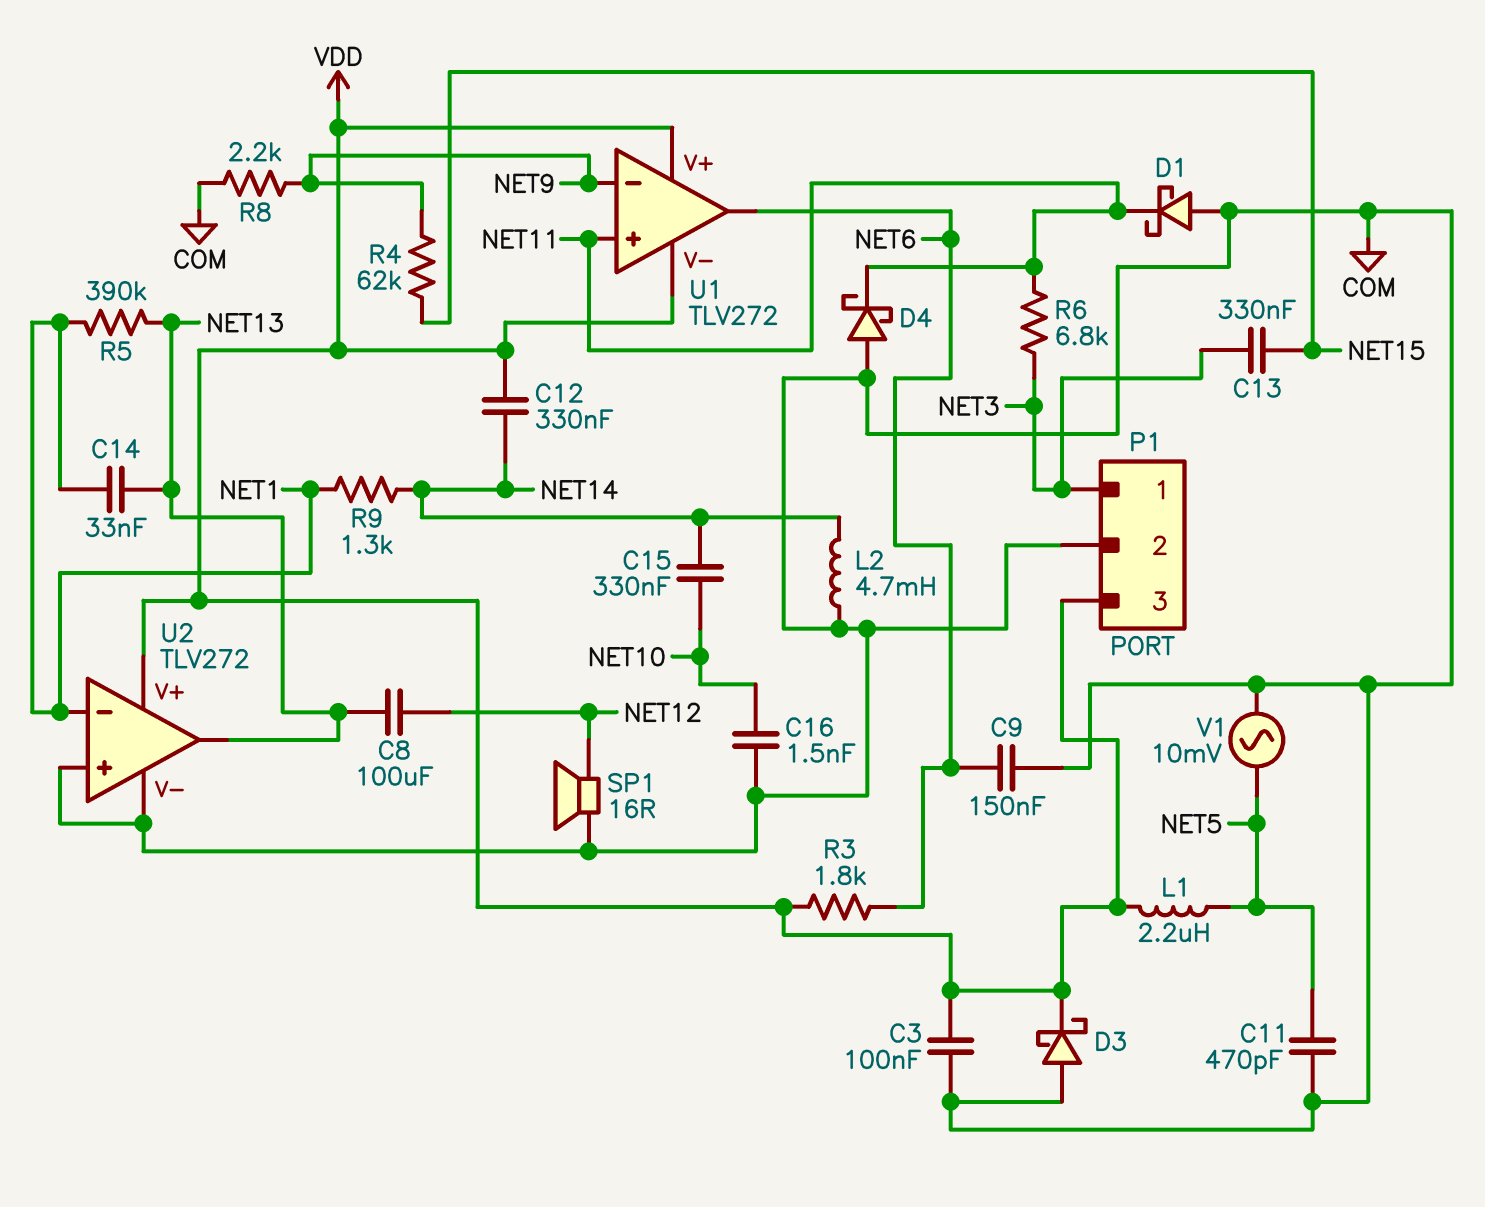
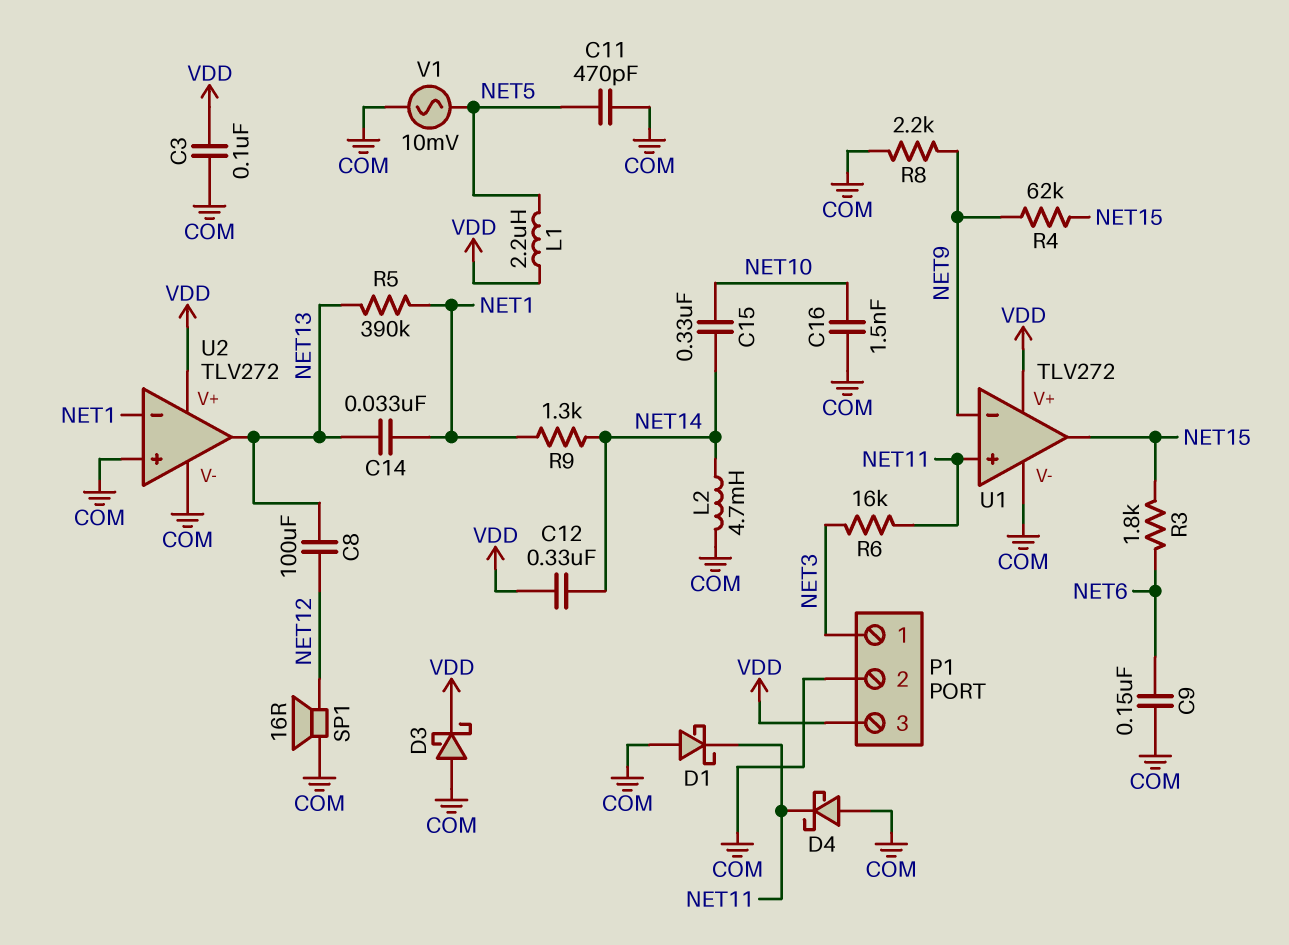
C13: 330nF (NET3, NET15) -> none
R3: 1.8k (NET6, VDD) -> 1.8k (NET6, NET15)
R6: 6.8k (NET3, NET11) -> 16k (NET3, NET11)
U1 pin V-: VDD -> COM
U1 pin out: NET6 -> NET15

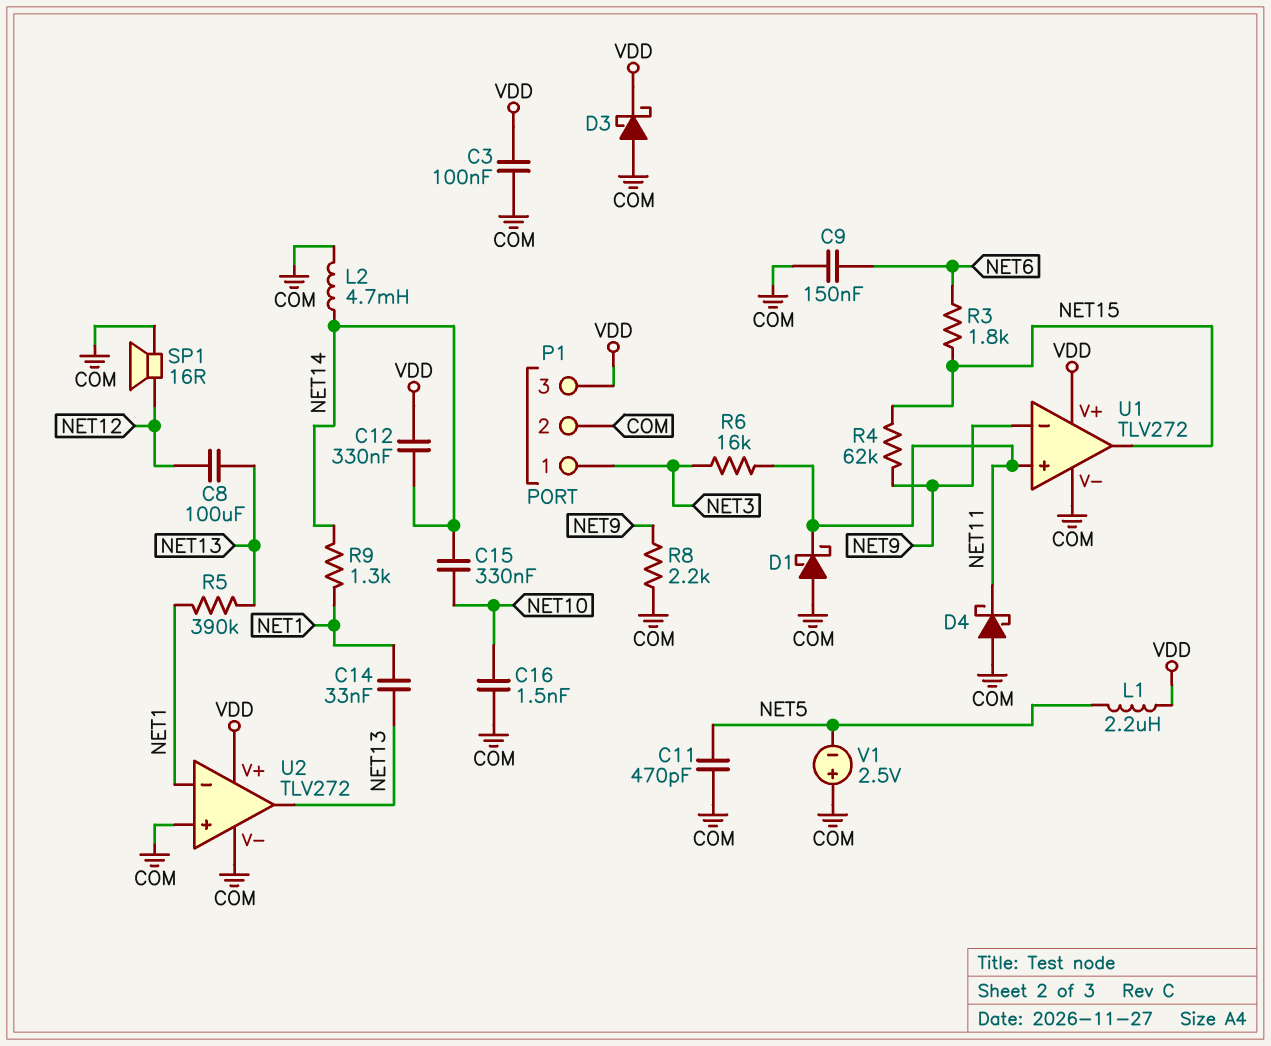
V1: AC 10mV (COM, NET5) -> 2.5V (plus COM, minus NET5)

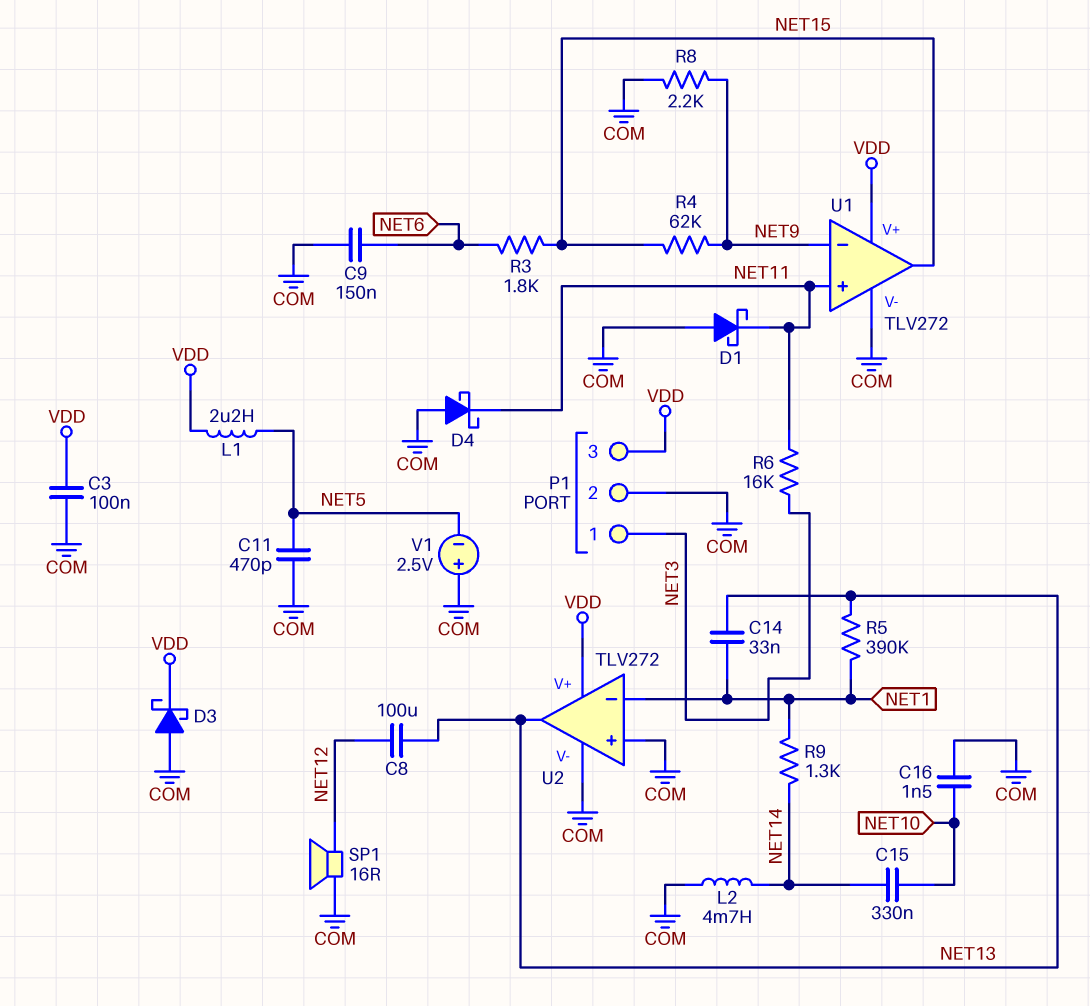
C12: 330nF (NET14, VDD) -> none

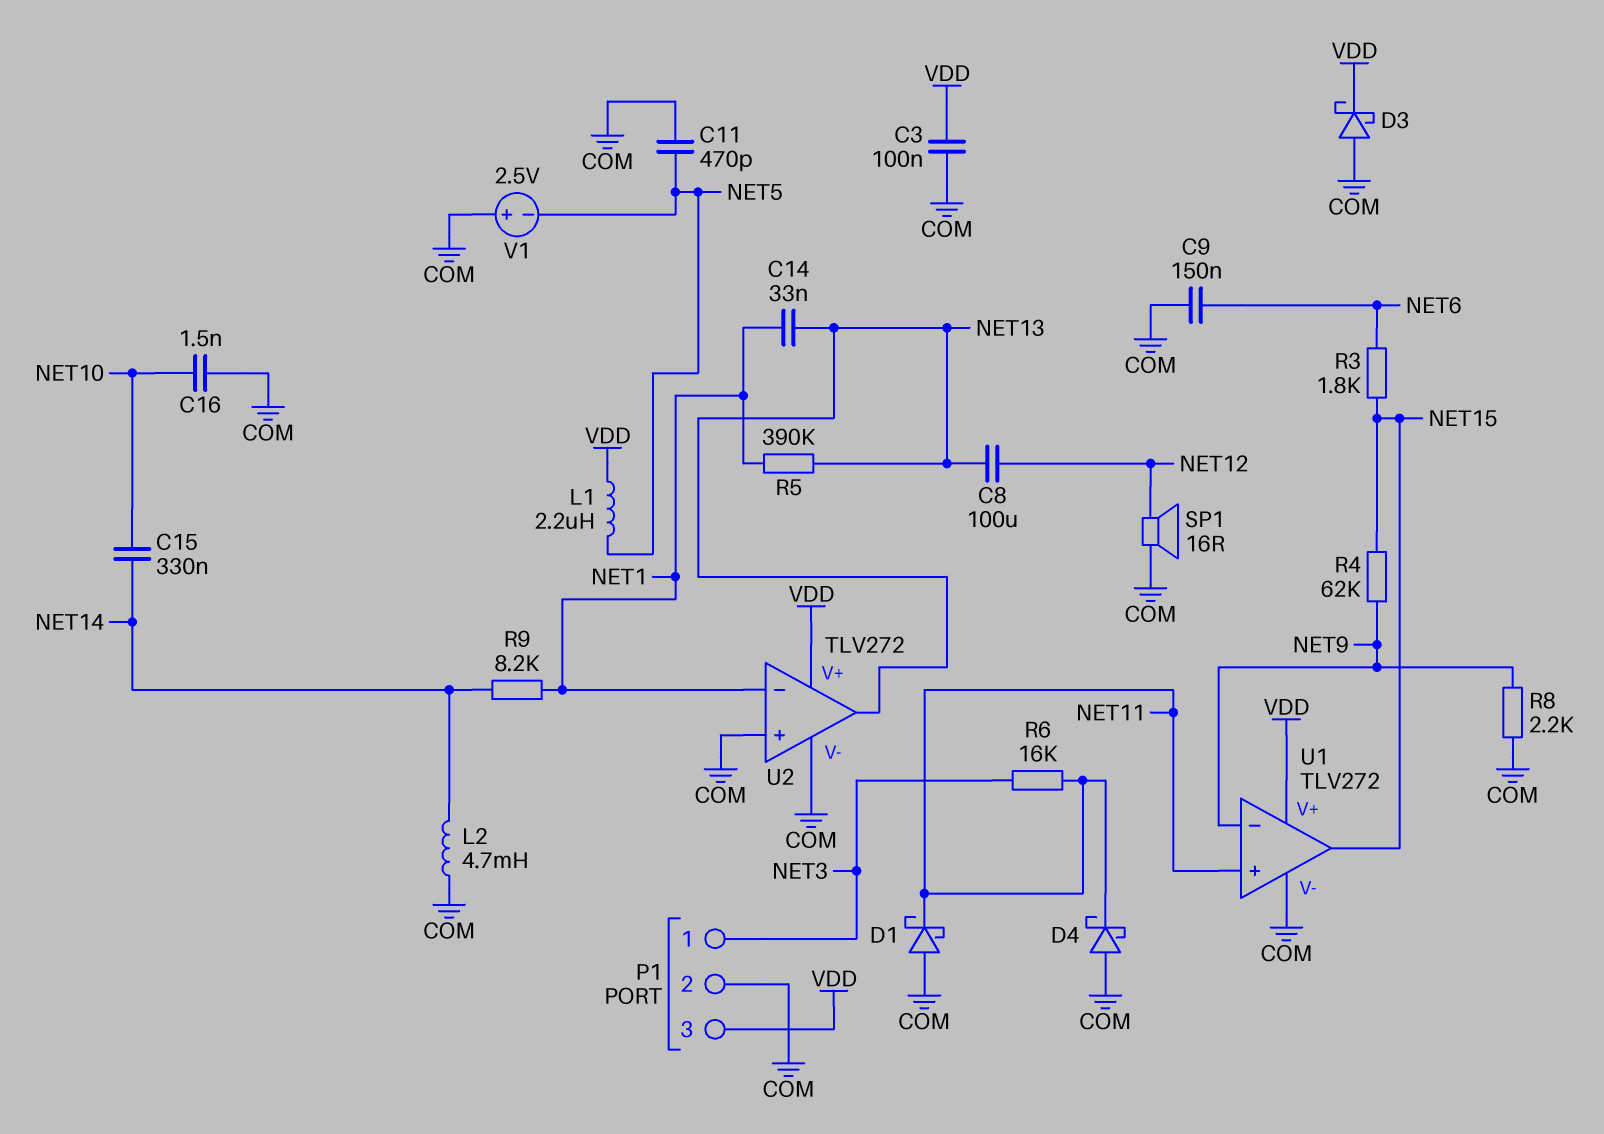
R9: 1.3k (NET1, NET14) -> 8.2k (NET1, NET14)

